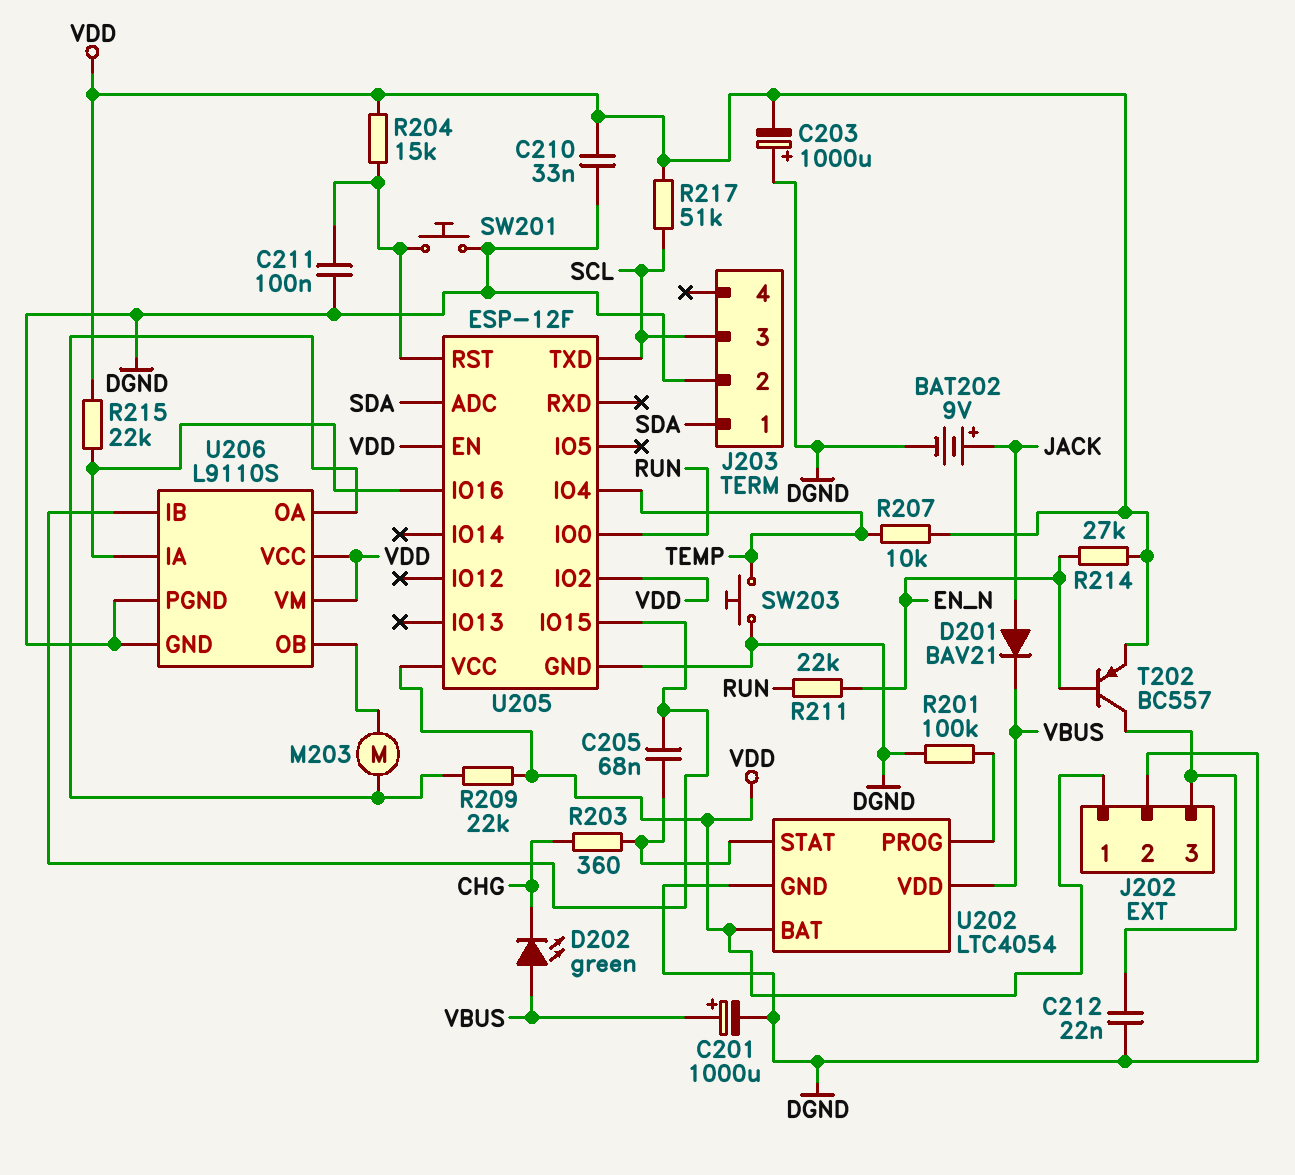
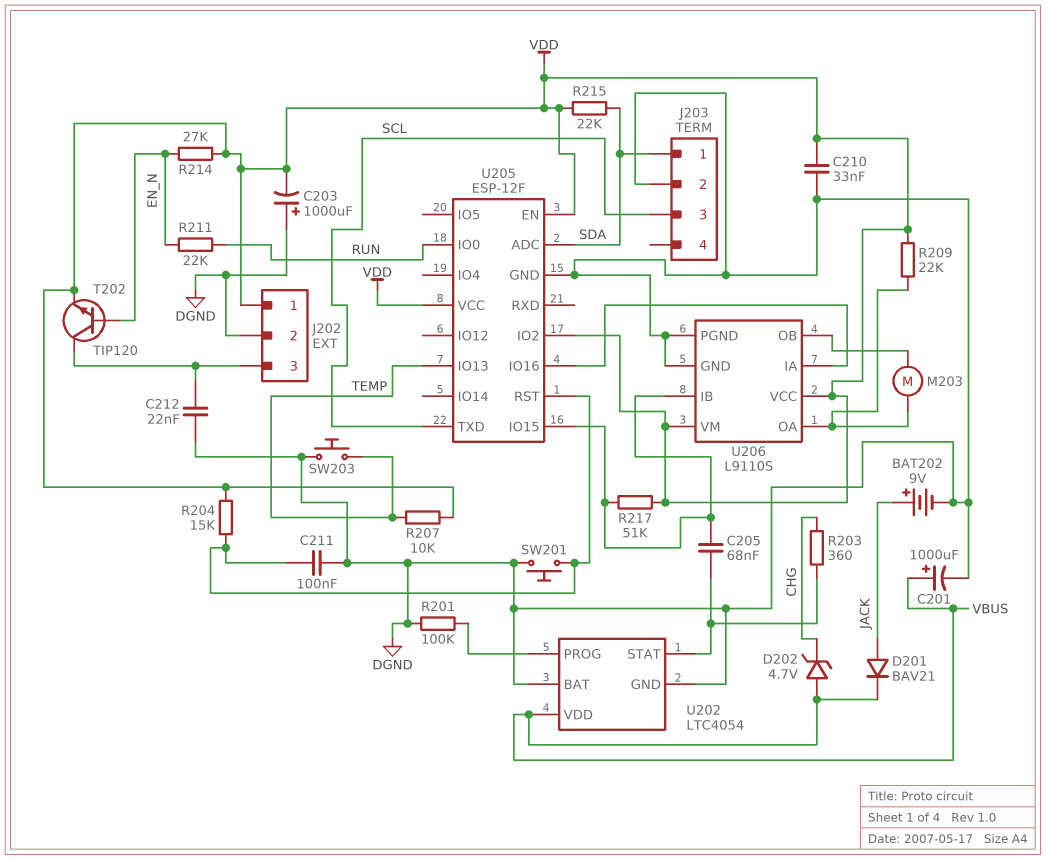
D202: LED green (A VBUS, K CHG) -> zener 4.7V (A VBUS, K CHG)
R215: 22k (U205/IO16, VDD) -> 22k (SDA, VDD)
R217: 51k (SCL, VDD) -> 51k (U205/IO15, VDD)
T202: PNP BC557 (B EN_N, C J202/3, E VDD) -> NPN TIP120 (B EN_N, C J202/3, E VDD)
U202 pin BAT: VDD -> DGND
U205 pin IO4: TEMP -> none
U205 pin IO13: none -> TEMP

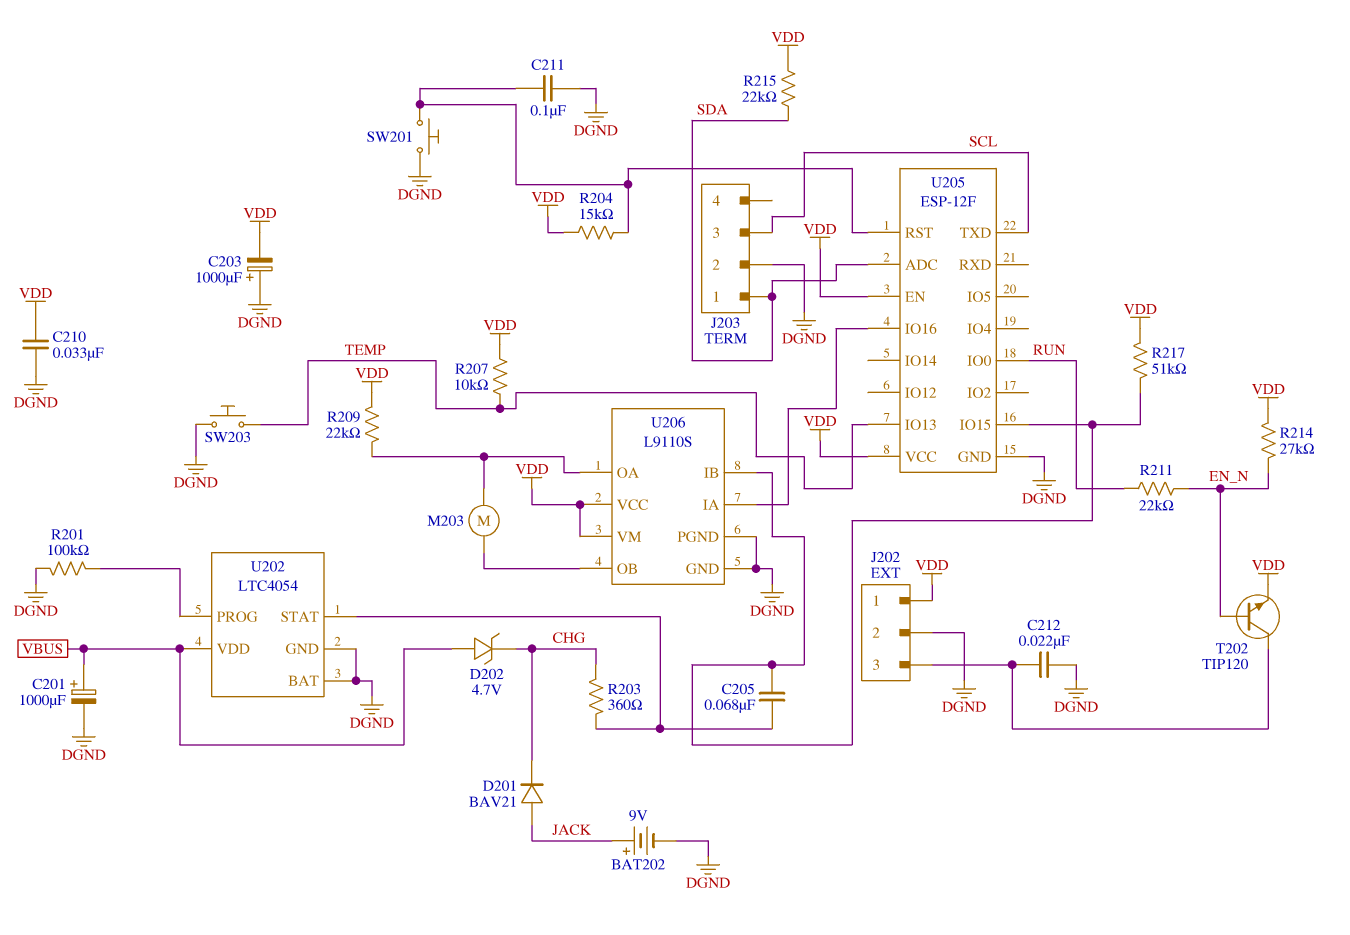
D201: diode BAV21 (A JACK, K VBUS) -> diode BAV21 (A JACK, K CHG)
U205 pin IO2: VDD -> none

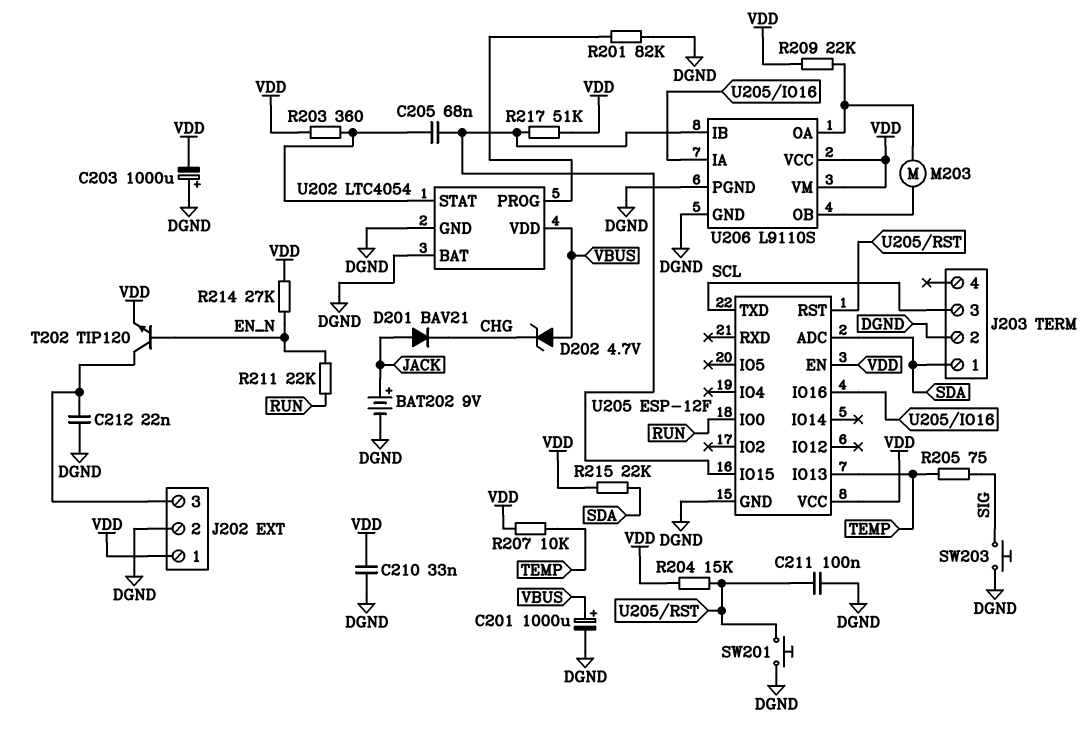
R201: 100k (DGND, U202/PROG) -> 82k (DGND, U202/PROG)
R203: 360 (CHG, U202/STAT) -> 360 (U202/STAT, VDD)
R205: none -> 75 (SIG, TEMP)
SW203: button (DGND, TEMP) -> button (DGND, SIG)

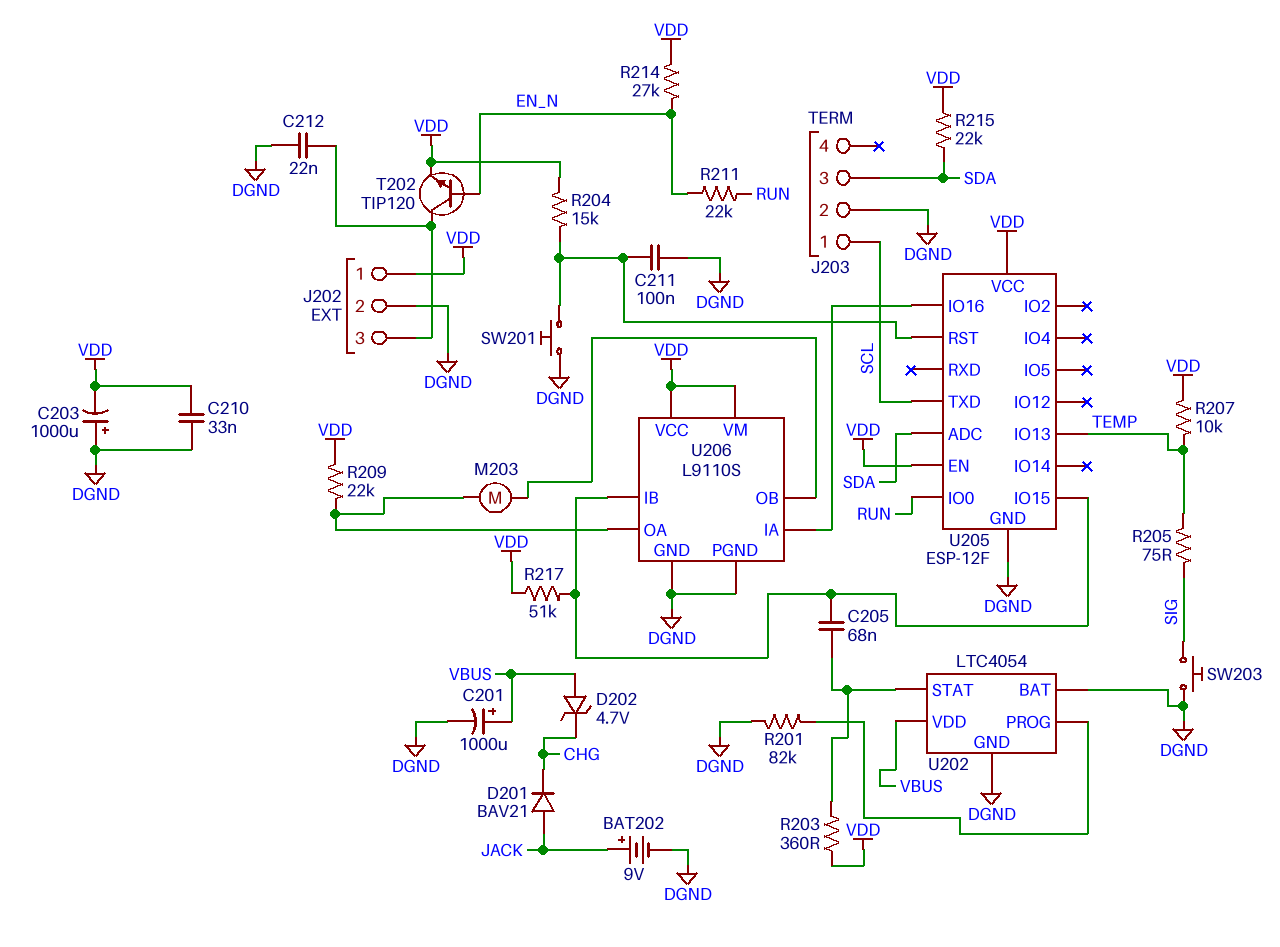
J203 pin 1: SDA -> SCL
J203 pin 3: SCL -> SDA

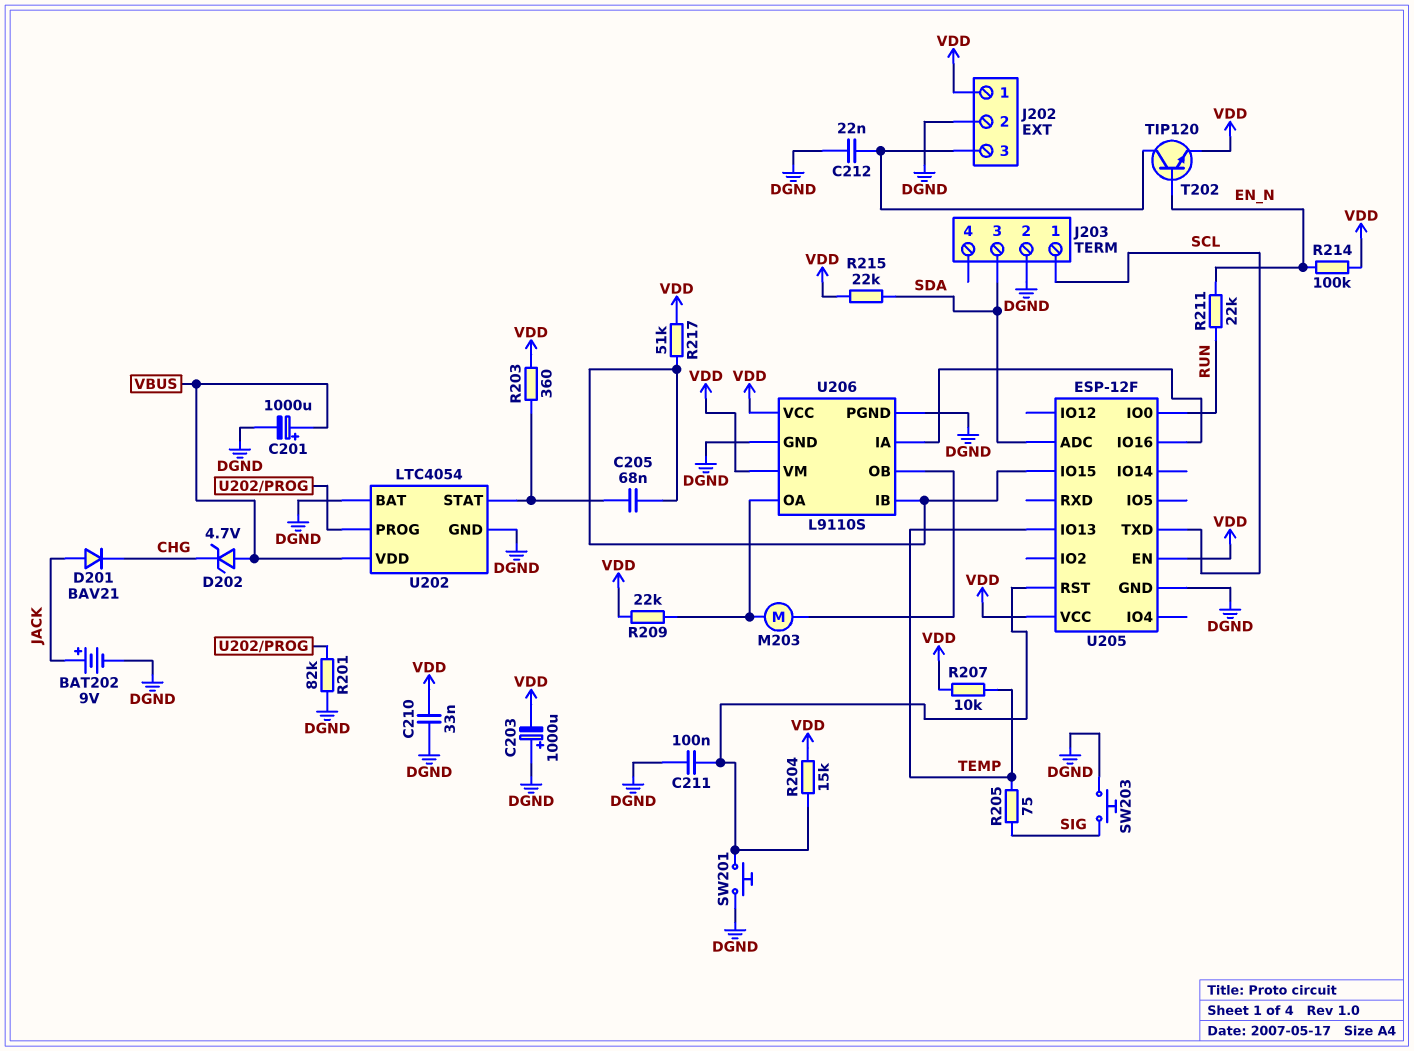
R214: 27k (EN_N, VDD) -> 100k (EN_N, VDD)

